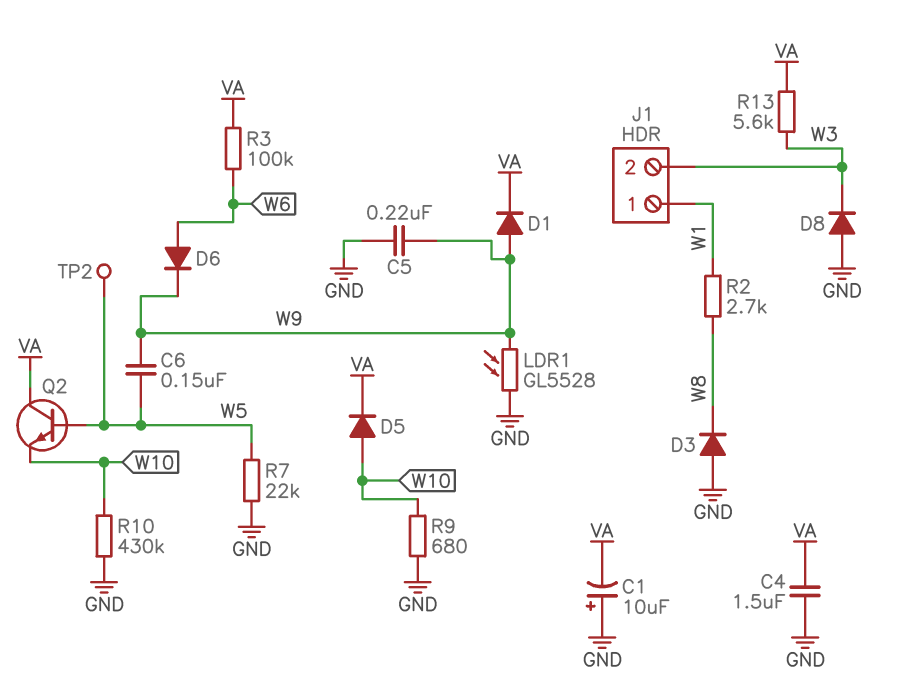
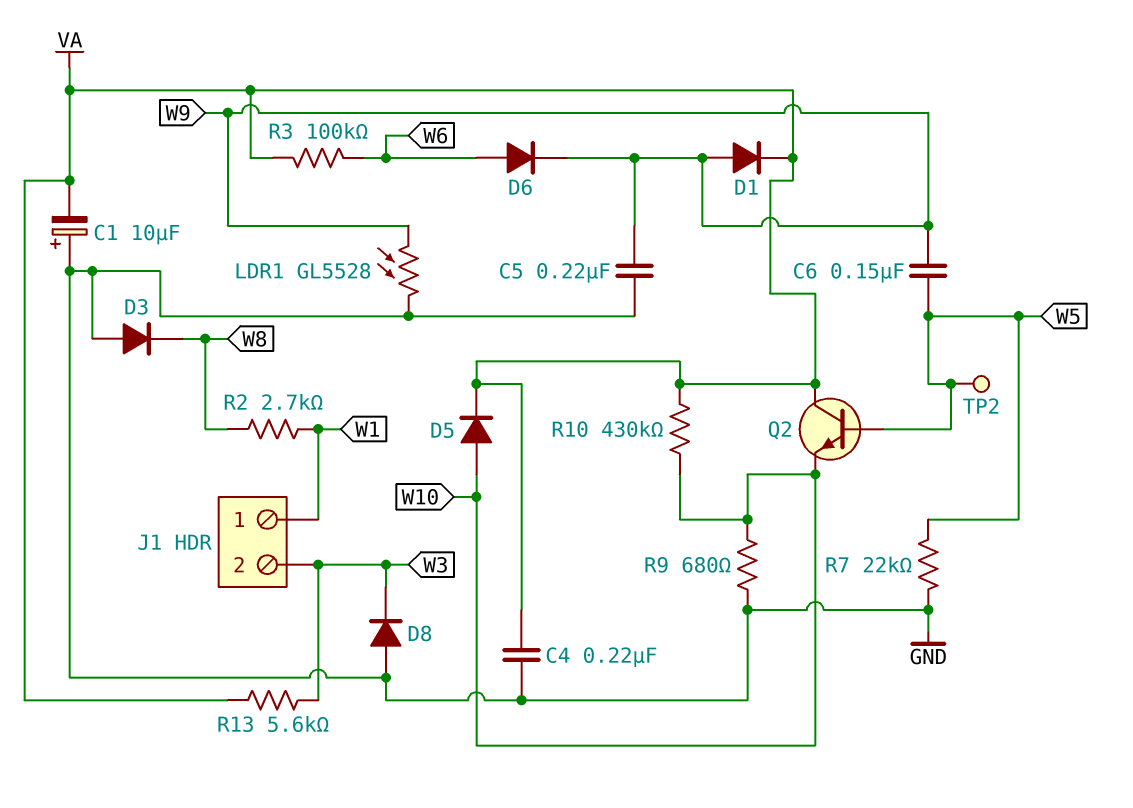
C4: 1.5uF (GND, VA) -> 220nF (GND, VA)
R10: 430k (GND, W10) -> 430k (VA, W10)

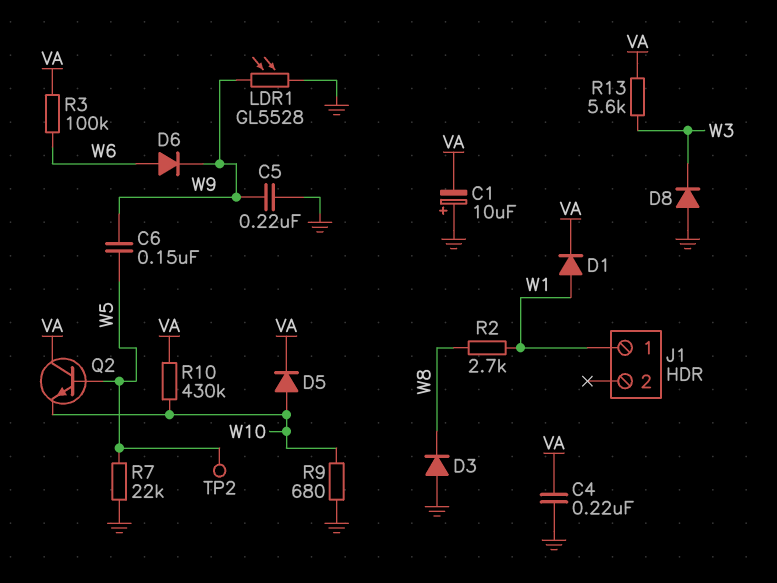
D1: diode (A W9, K VA) -> diode (A W1, K VA)
J1 pin 2: W3 -> none

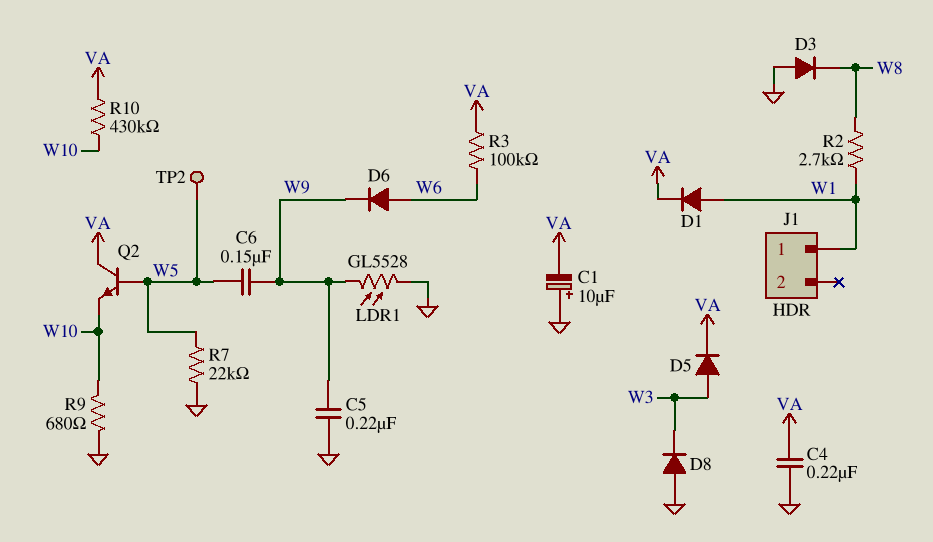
D5: diode (A W10, K VA) -> diode (A W3, K VA)
R13: 5.6k (VA, W3) -> none

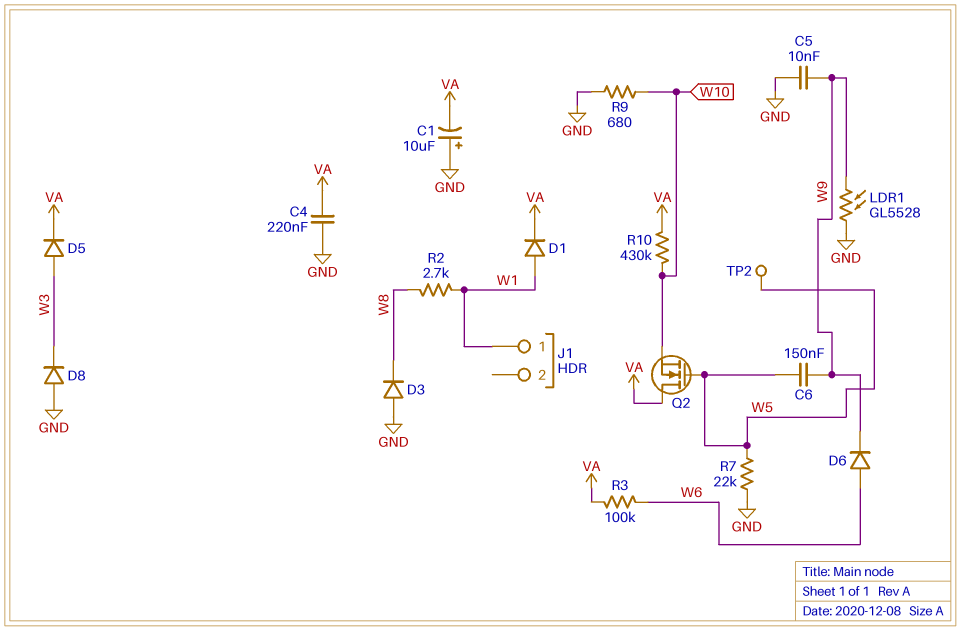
C5: 220nF (GND, W9) -> 10nF (GND, W9)
Q2: NPN (B W5, C VA, E W10) -> NMOS (G W5, D VA, S W10)

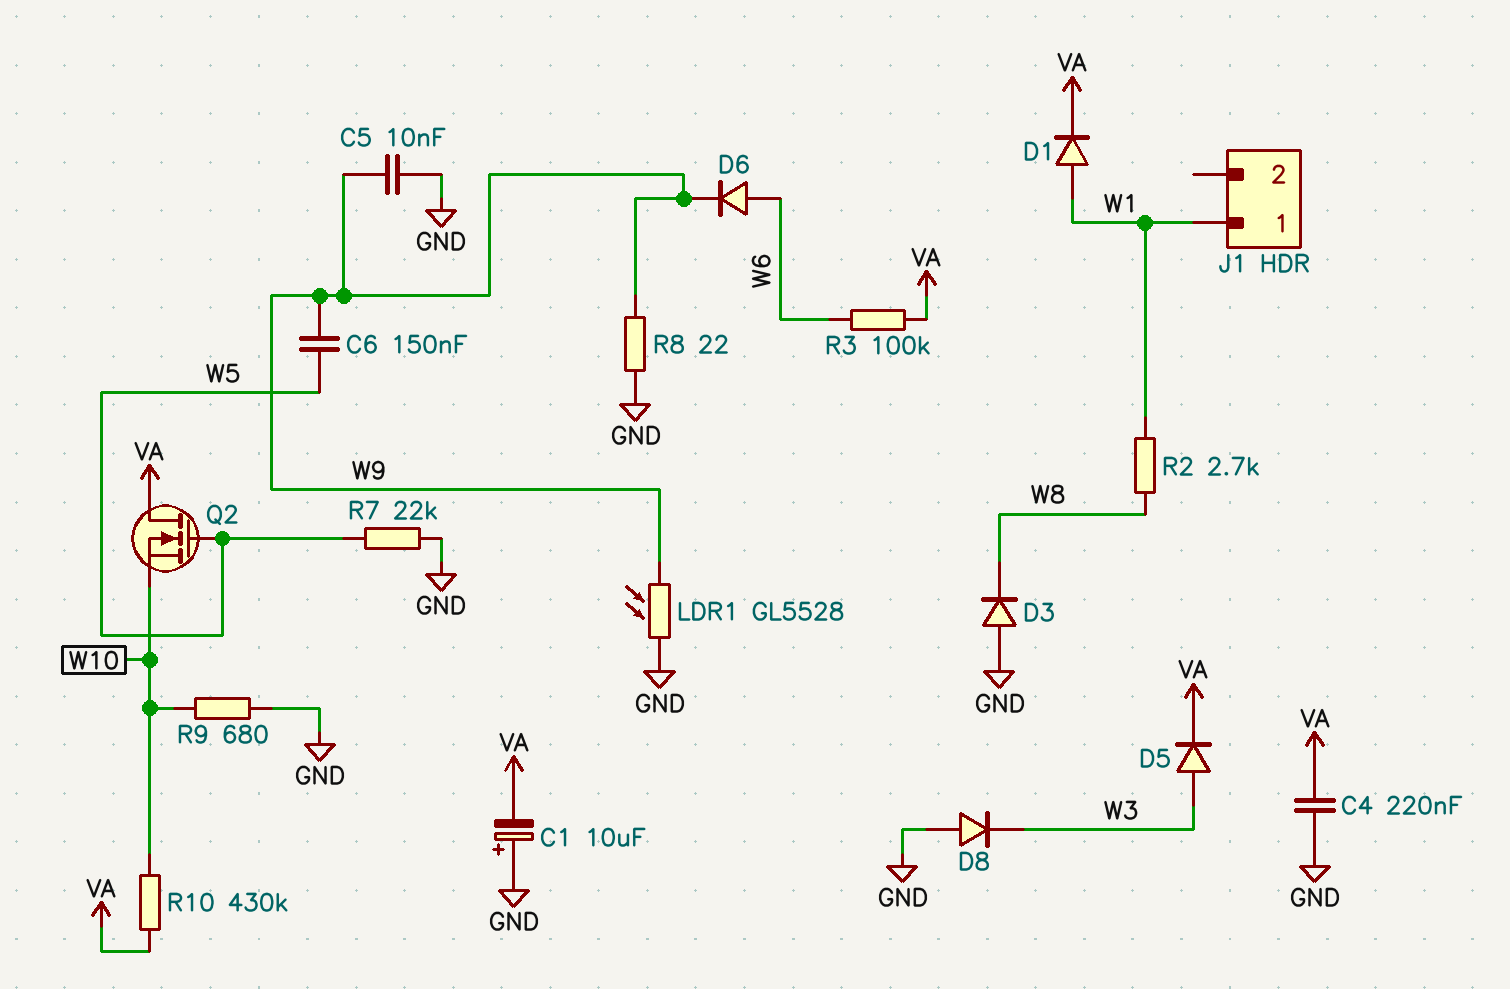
R8: none -> 22 (GND, W9)
TP2: test point (W5) -> none

